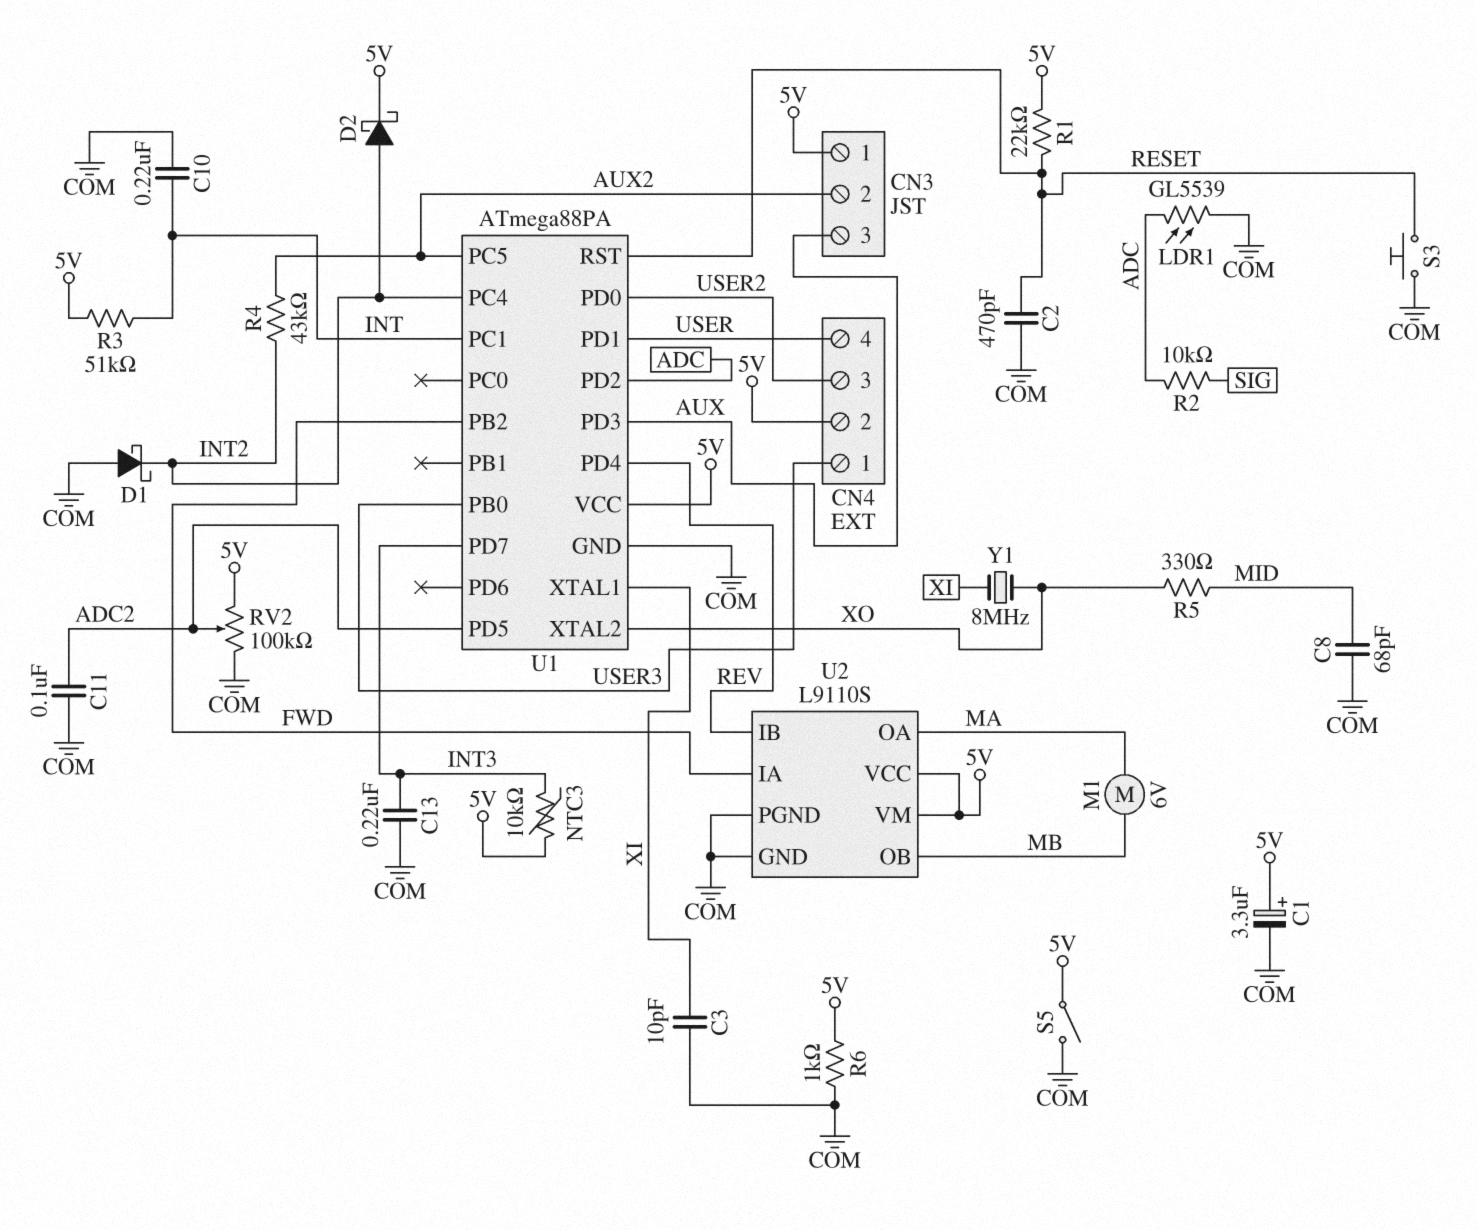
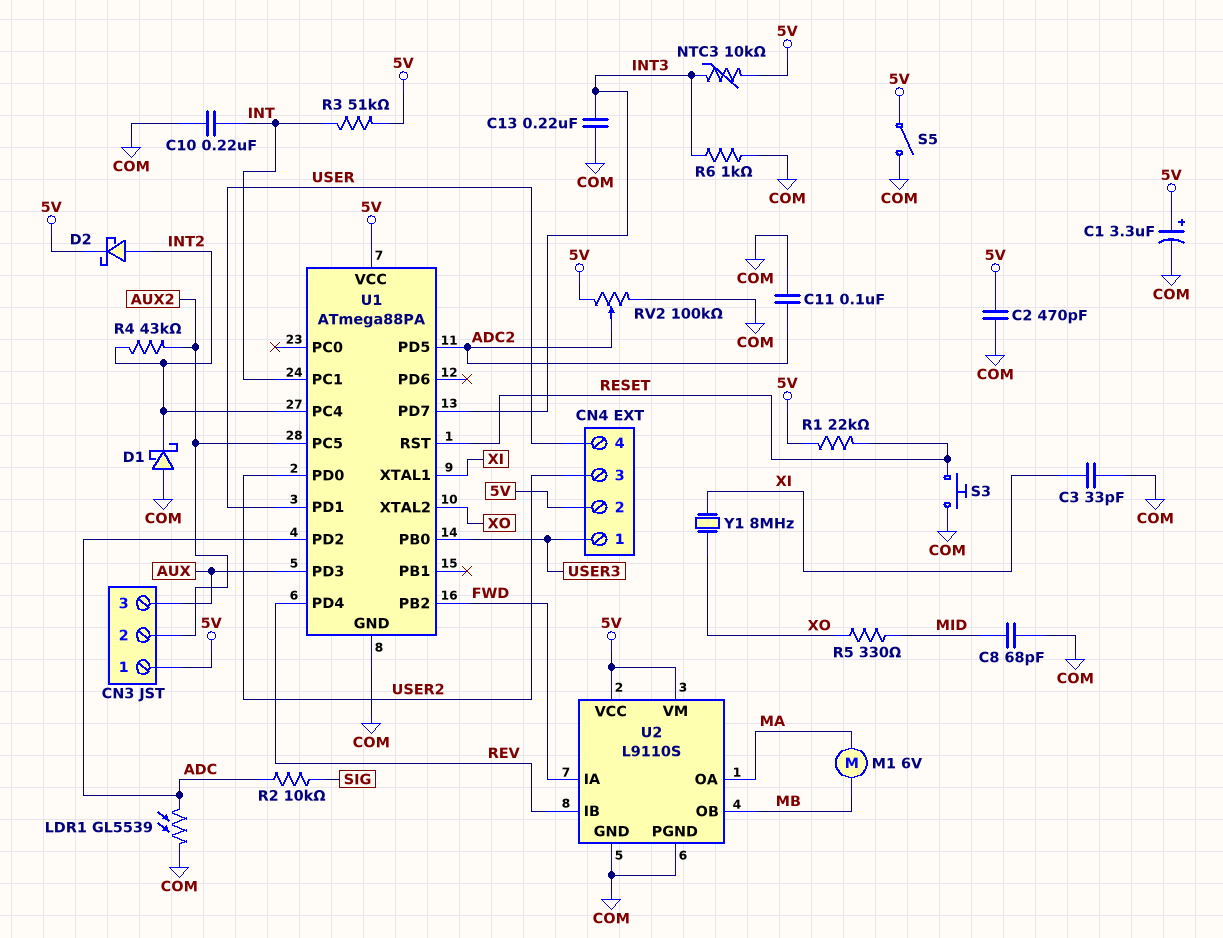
C2: 470pF (COM, RESET) -> 470pF (5V, COM)
C3: 10pF (COM, XI) -> 33pF (COM, XI)
R6: 1k (5V, COM) -> 1k (COM, INT3)

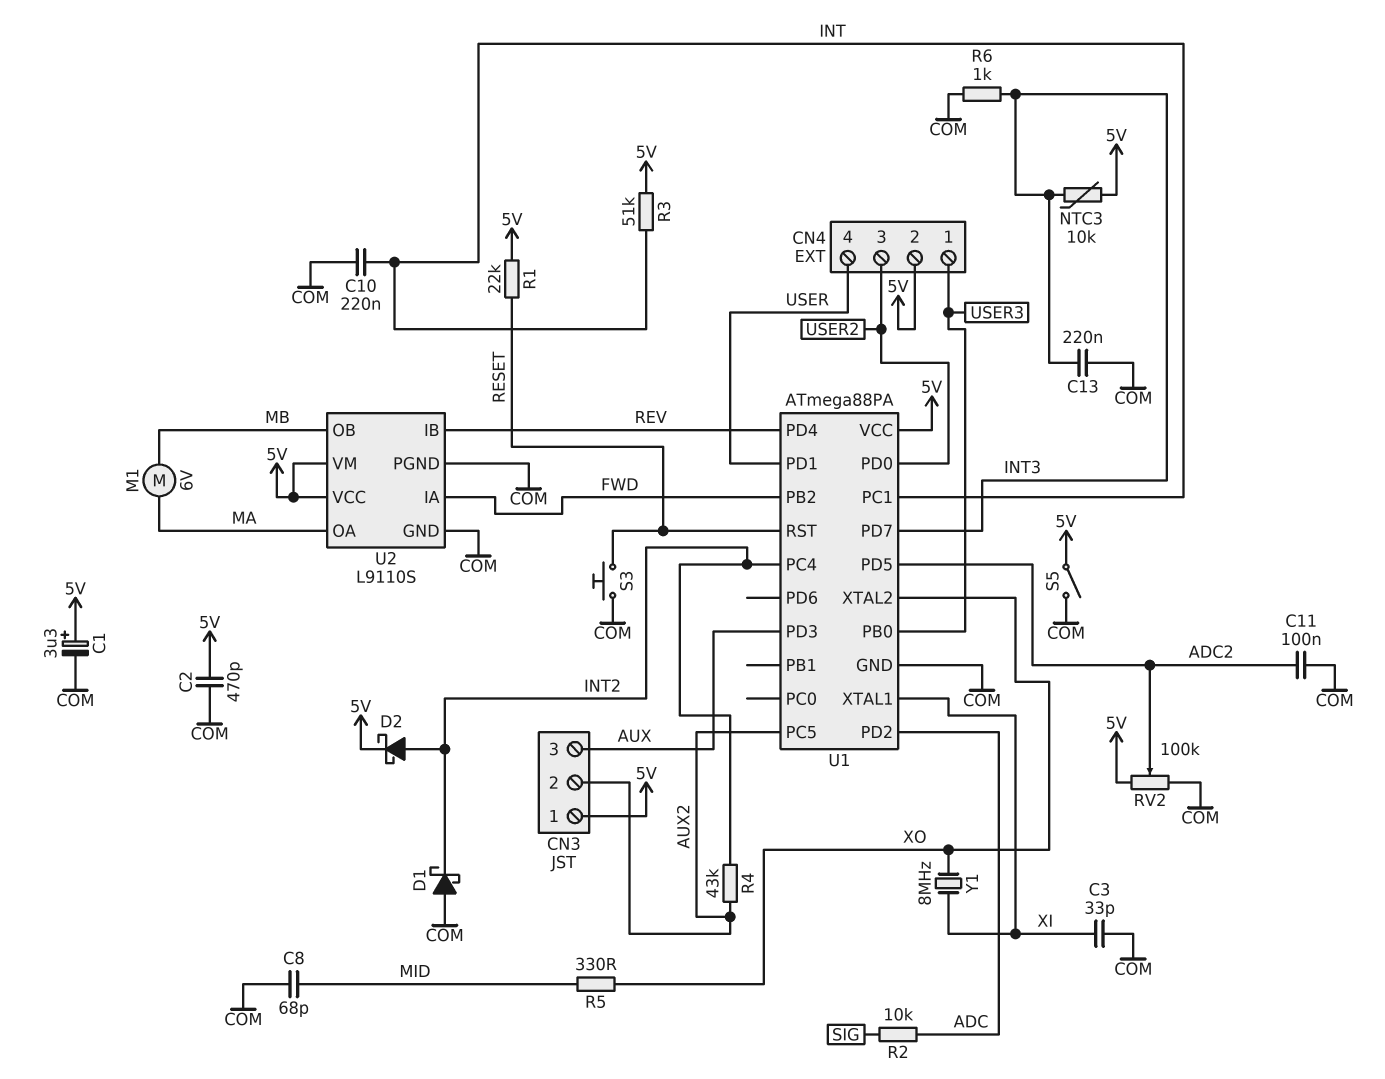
LDR1: GL5539 (ADC, COM) -> none

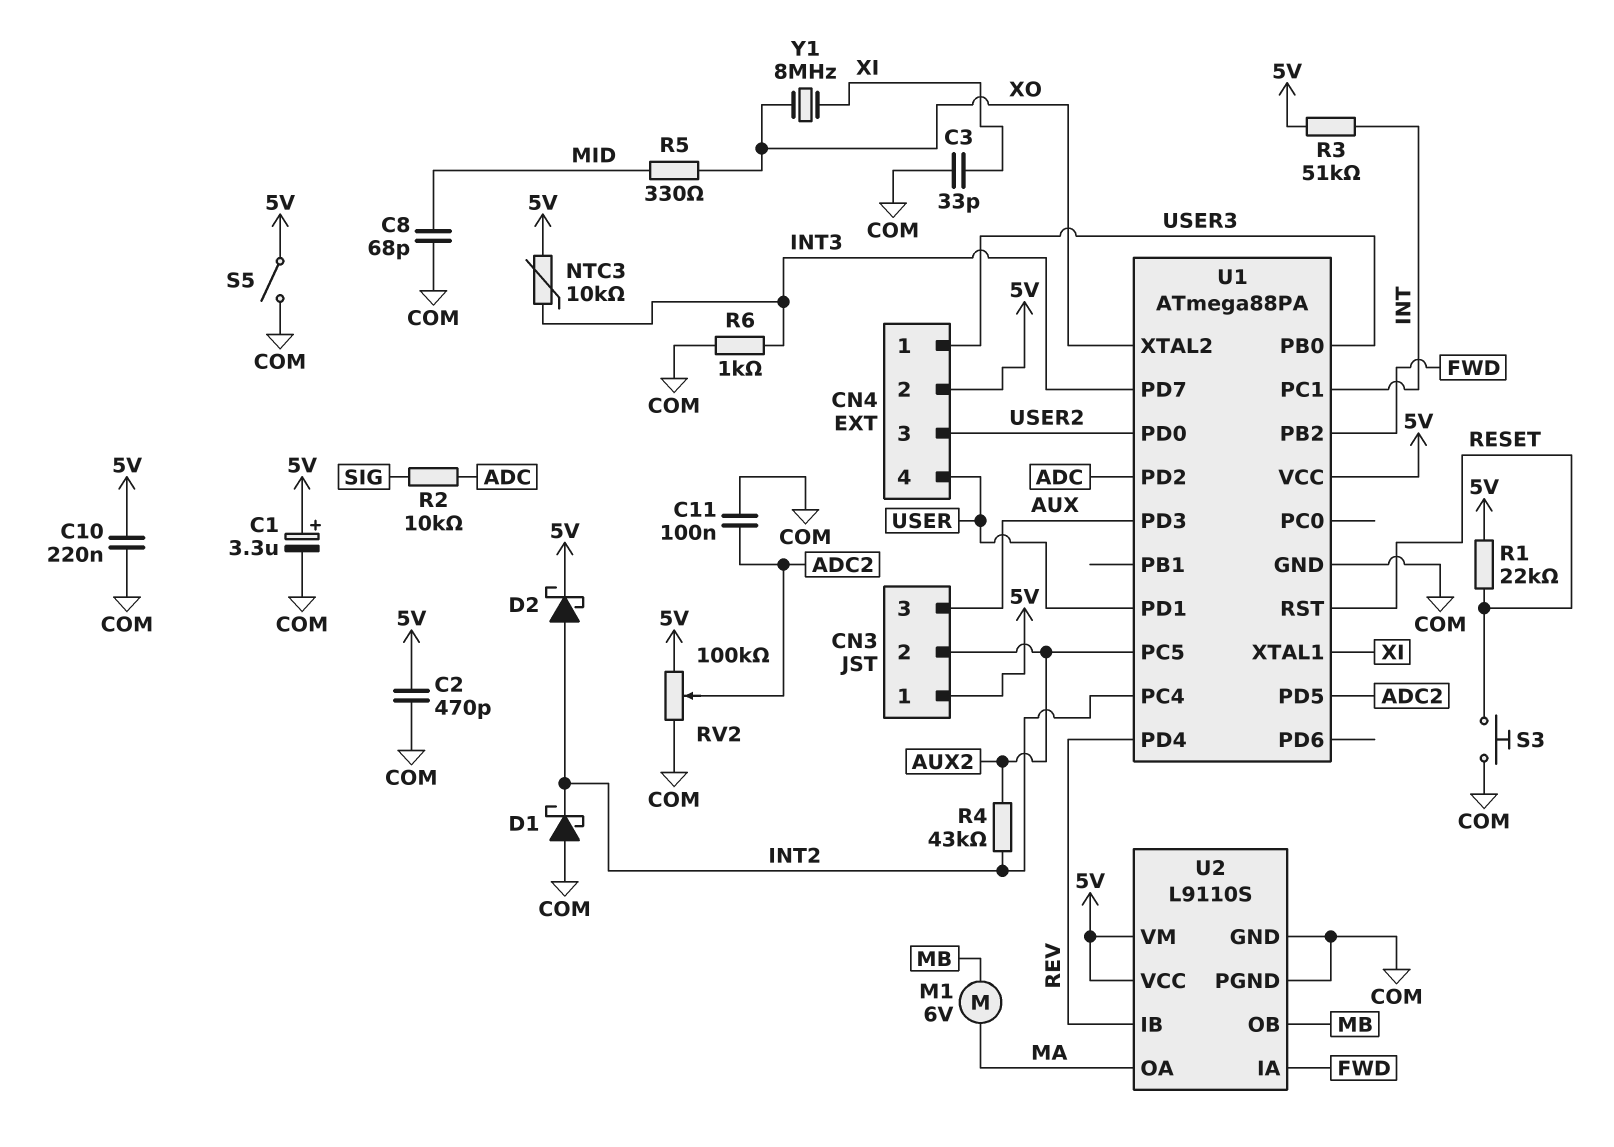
C10: 220nF (COM, INT) -> 220nF (5V, COM)
C13: 220nF (COM, INT3) -> none

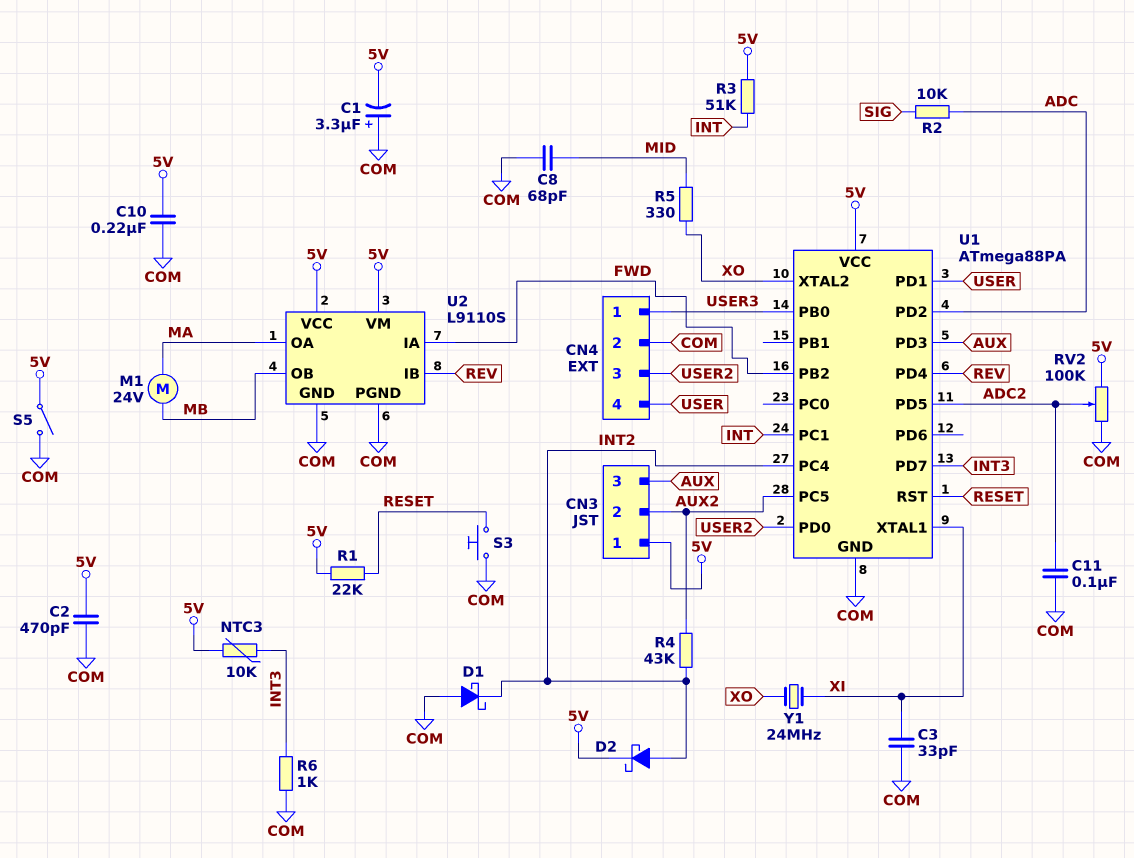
C1: 3.3uF (plus 5V, minus COM) -> 3.3uF (plus COM, minus 5V)
CN4 pin 2: 5V -> COM
M1: motor 6V (MA, MB) -> motor 24V (MA, MB)
Y1: 8MHz (XI, XO) -> 24MHz (XI, XO)

